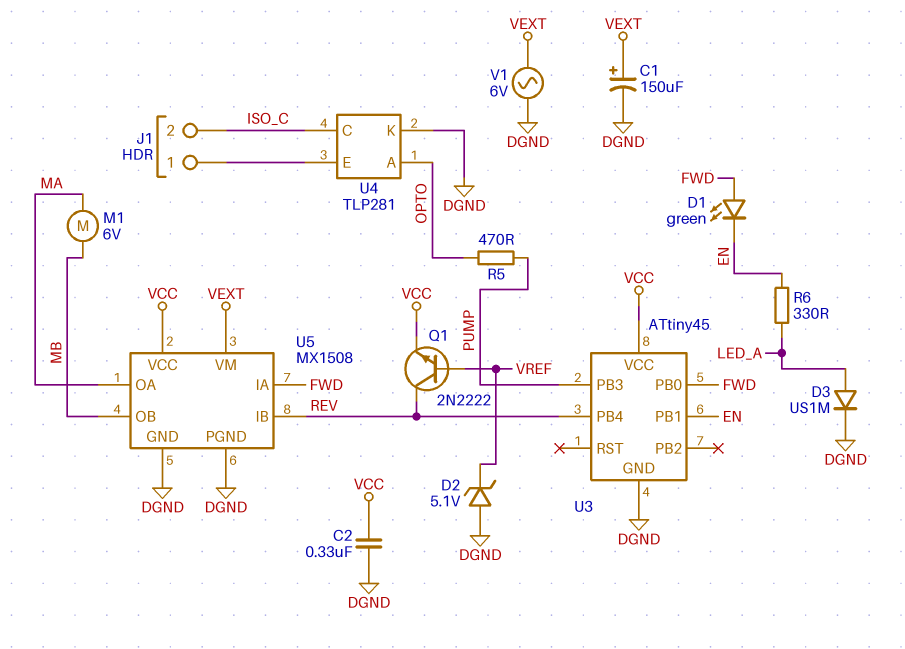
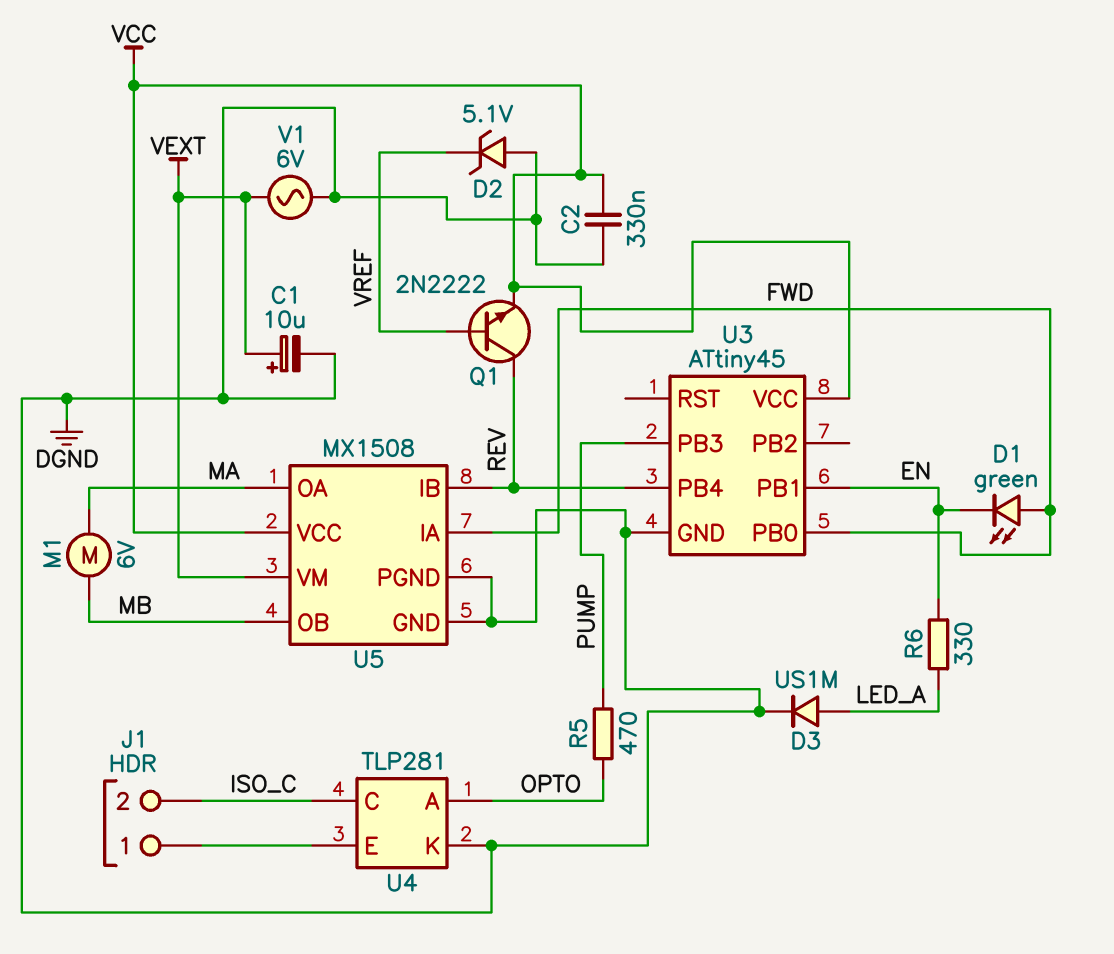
C1: 150uF (plus VEXT, minus DGND) -> 10uF (plus VEXT, minus DGND)

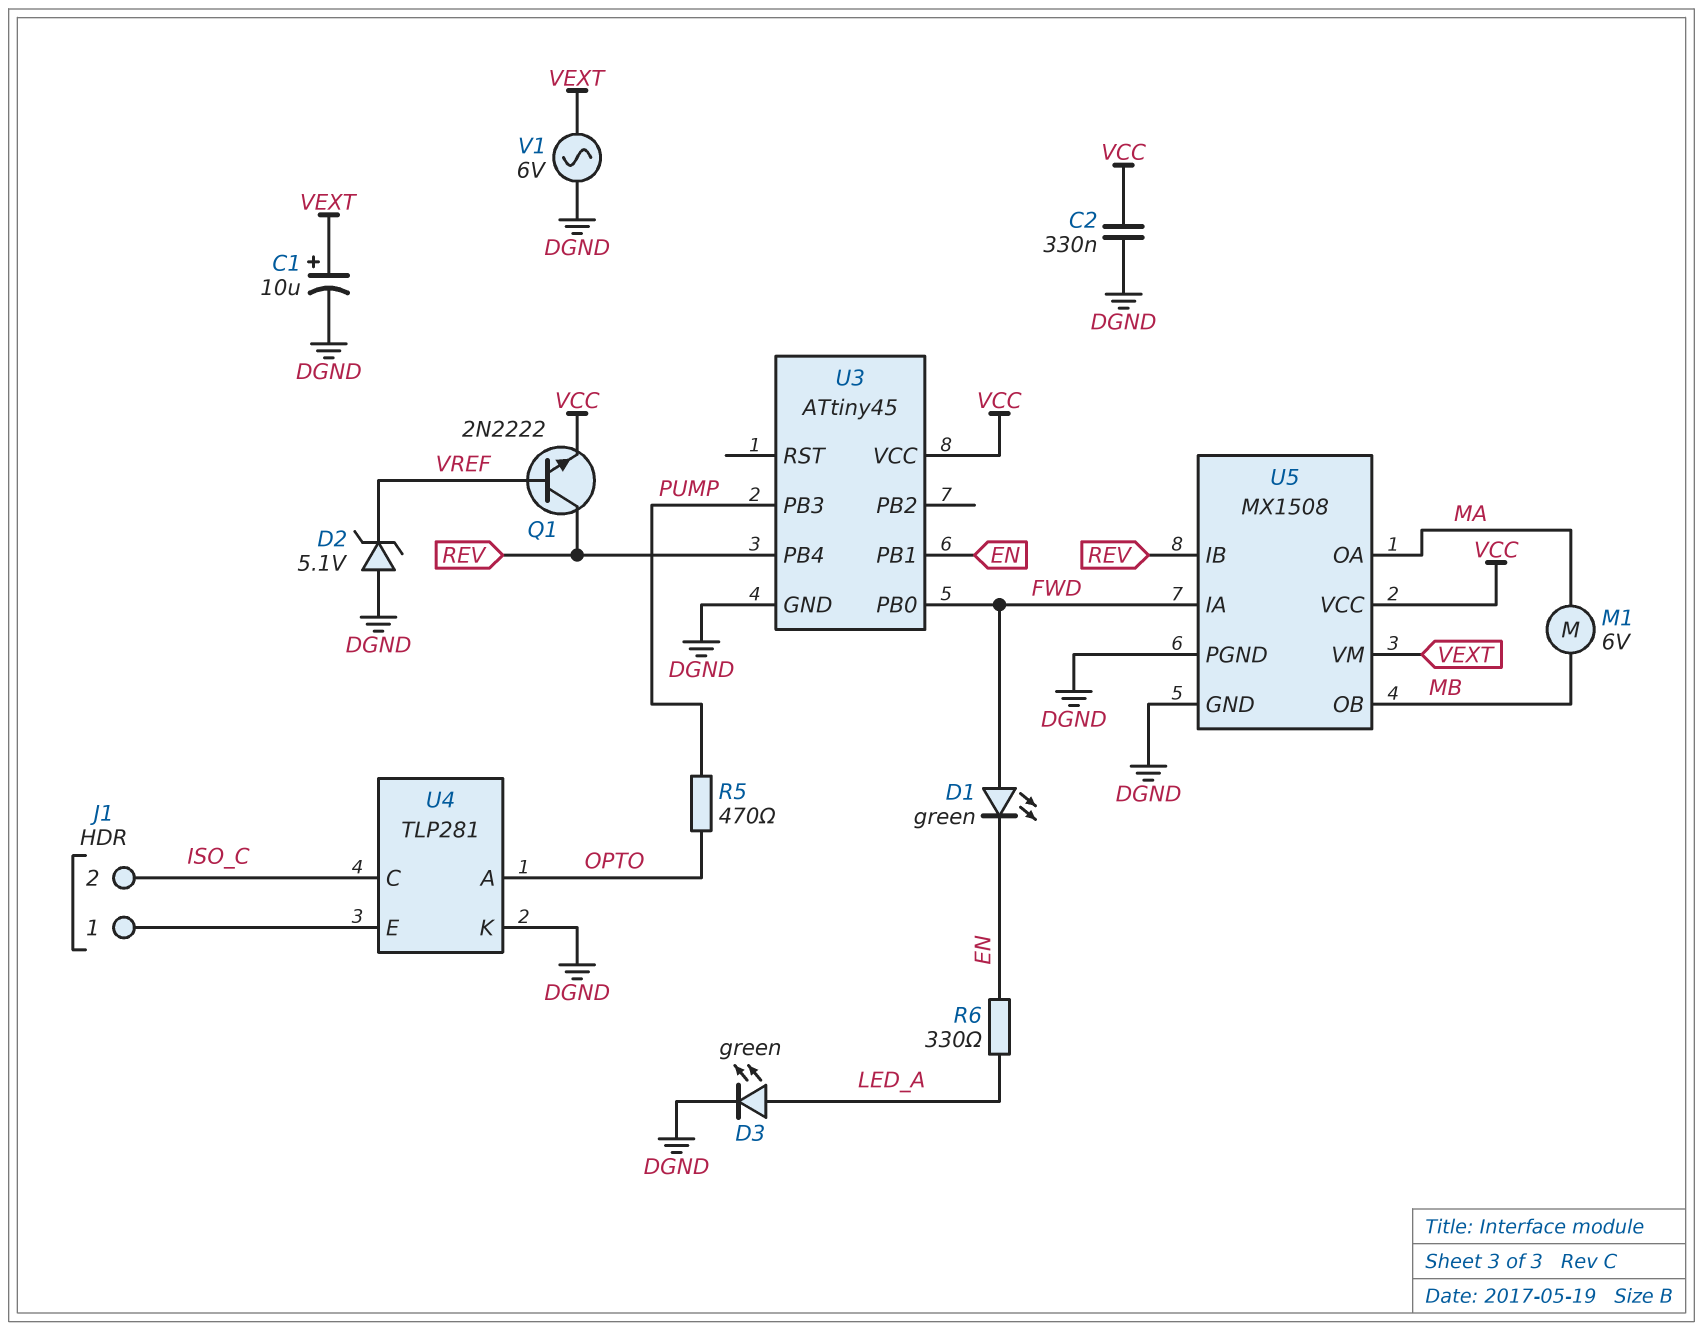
D3: diode US1M (A LED_A, K DGND) -> LED green (A LED_A, K DGND)

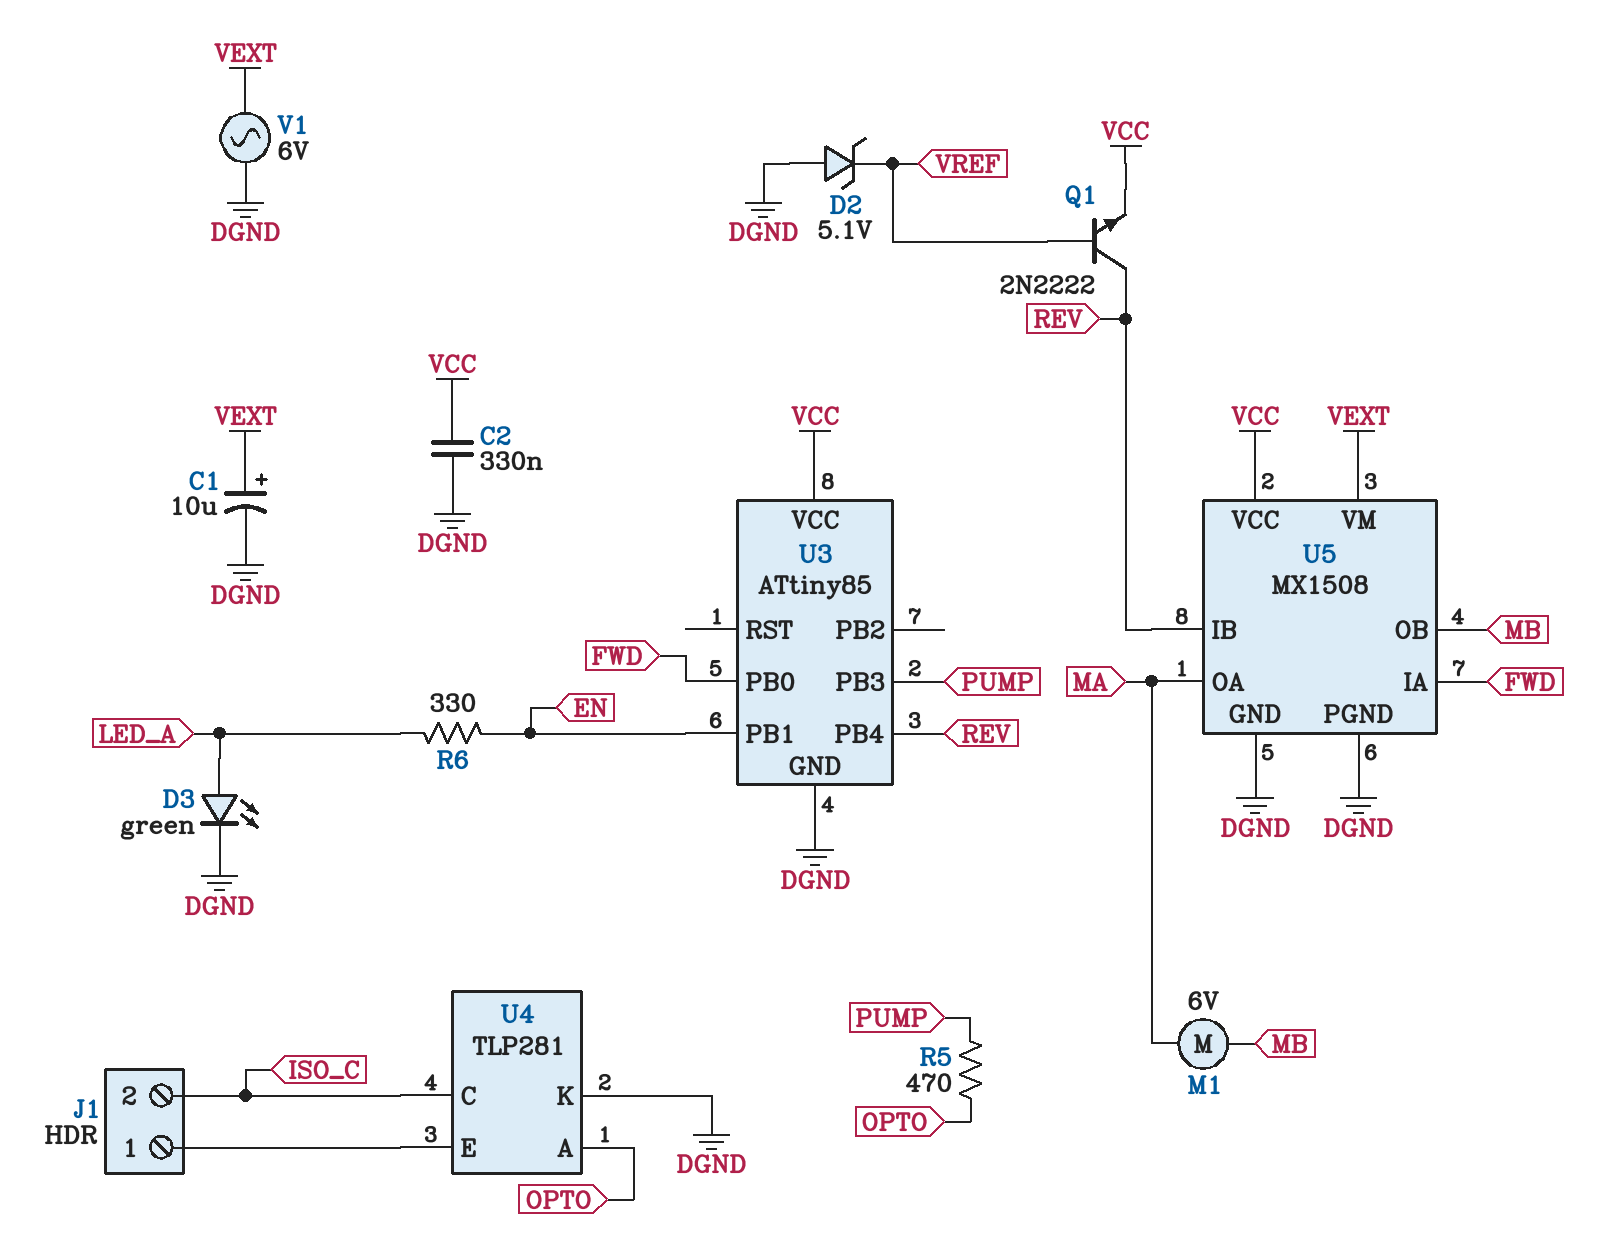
D1: LED green (A FWD, K EN) -> none
U3: ATtiny45 -> ATtiny85

